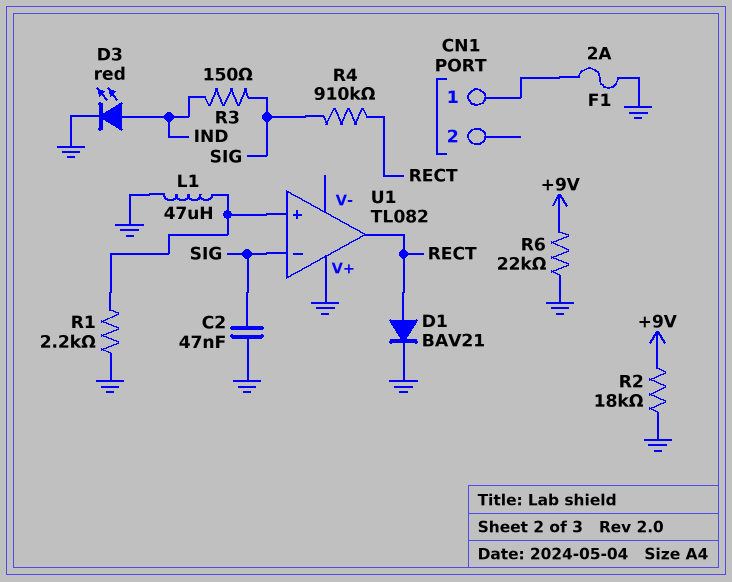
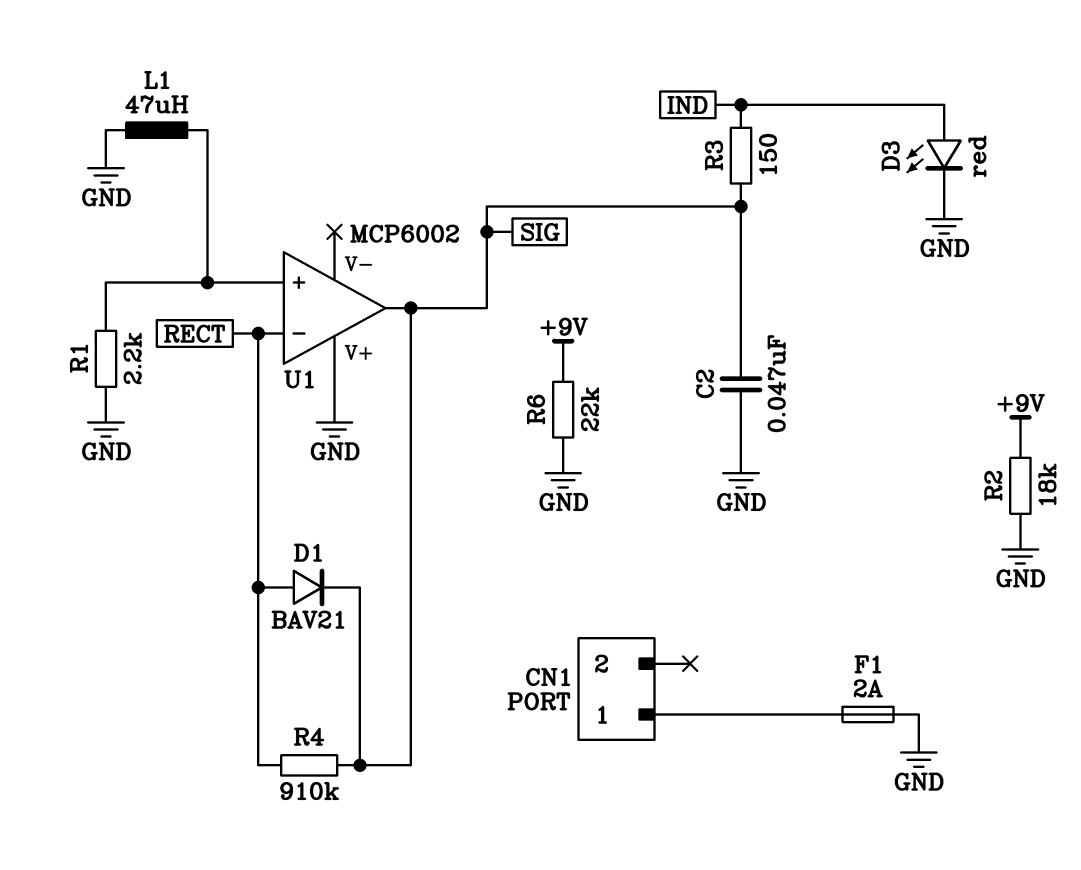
D1: diode BAV21 (A RECT, K GND) -> diode BAV21 (A RECT, K SIG)
U1: TL082 -> MCP6002
U1 pin in-: SIG -> RECT
U1 pin out: RECT -> SIG

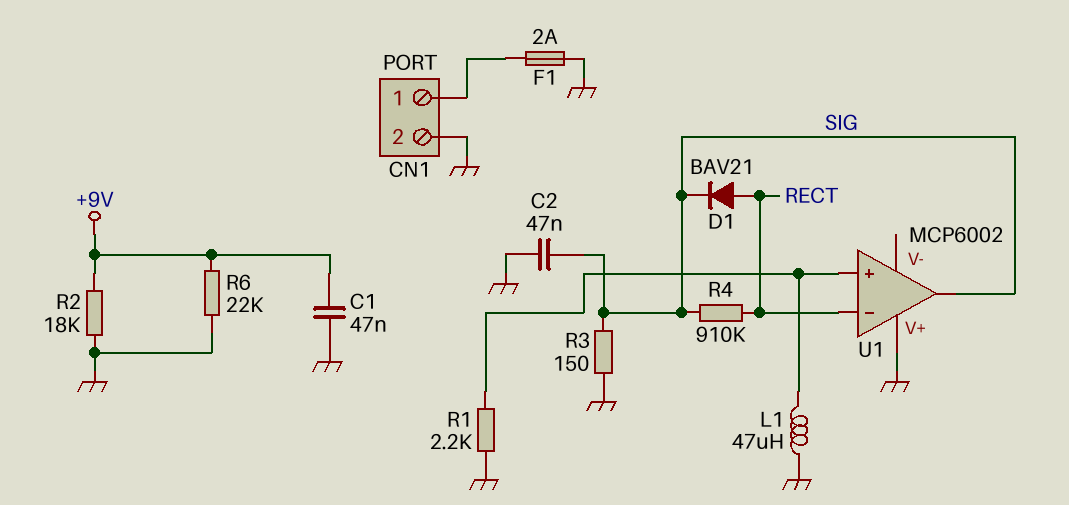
C1: none -> 47nF (+9V, GND)
CN1 pin 2: none -> GND
D3: LED red (A IND, K GND) -> none
R3: 150 (IND, SIG) -> 150 (GND, SIG)

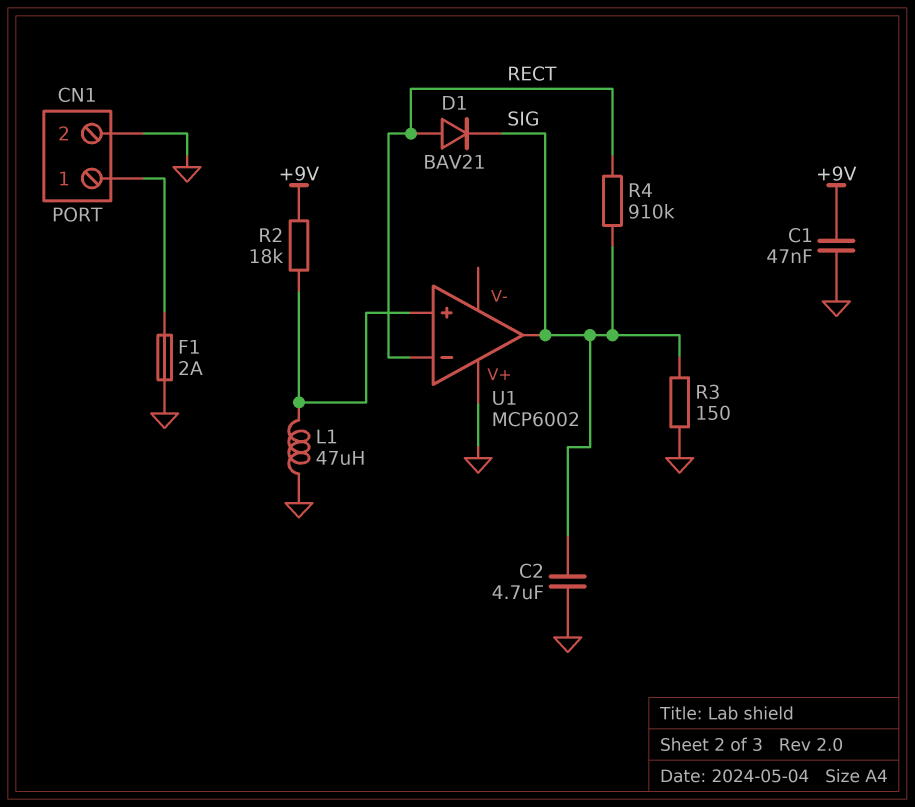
C2: 47nF (GND, SIG) -> 4.7uF (GND, SIG)
R1: 2.2k (GND, U1/in+) -> none
R2: 18k (+9V, GND) -> 18k (+9V, U1/in+)
R6: 22k (+9V, GND) -> none

